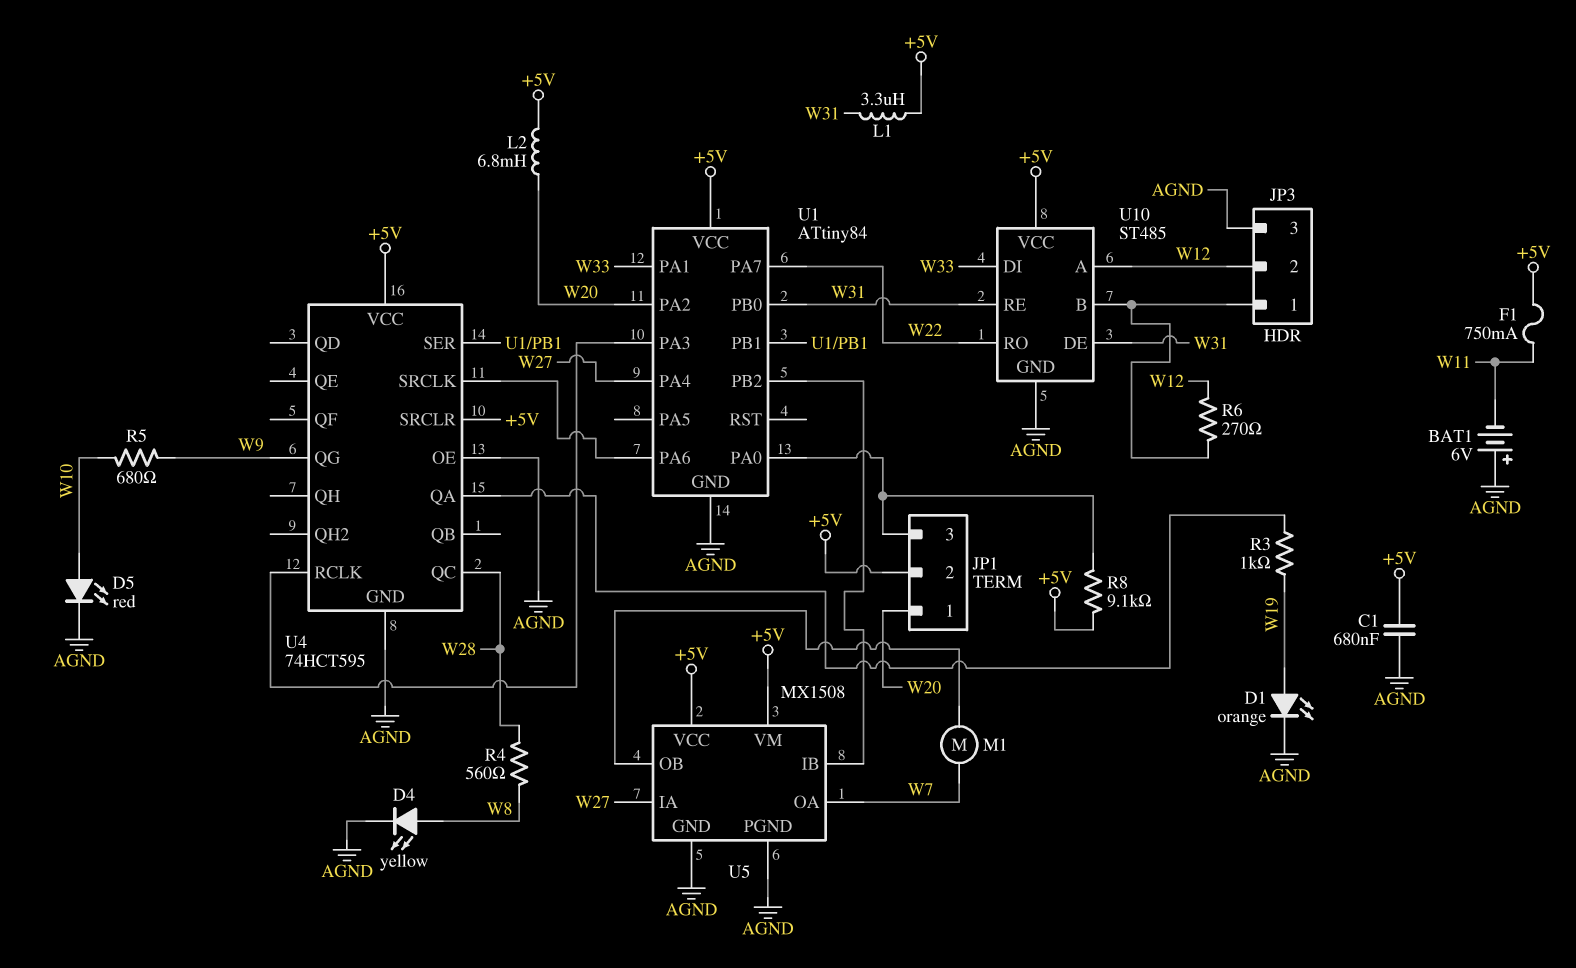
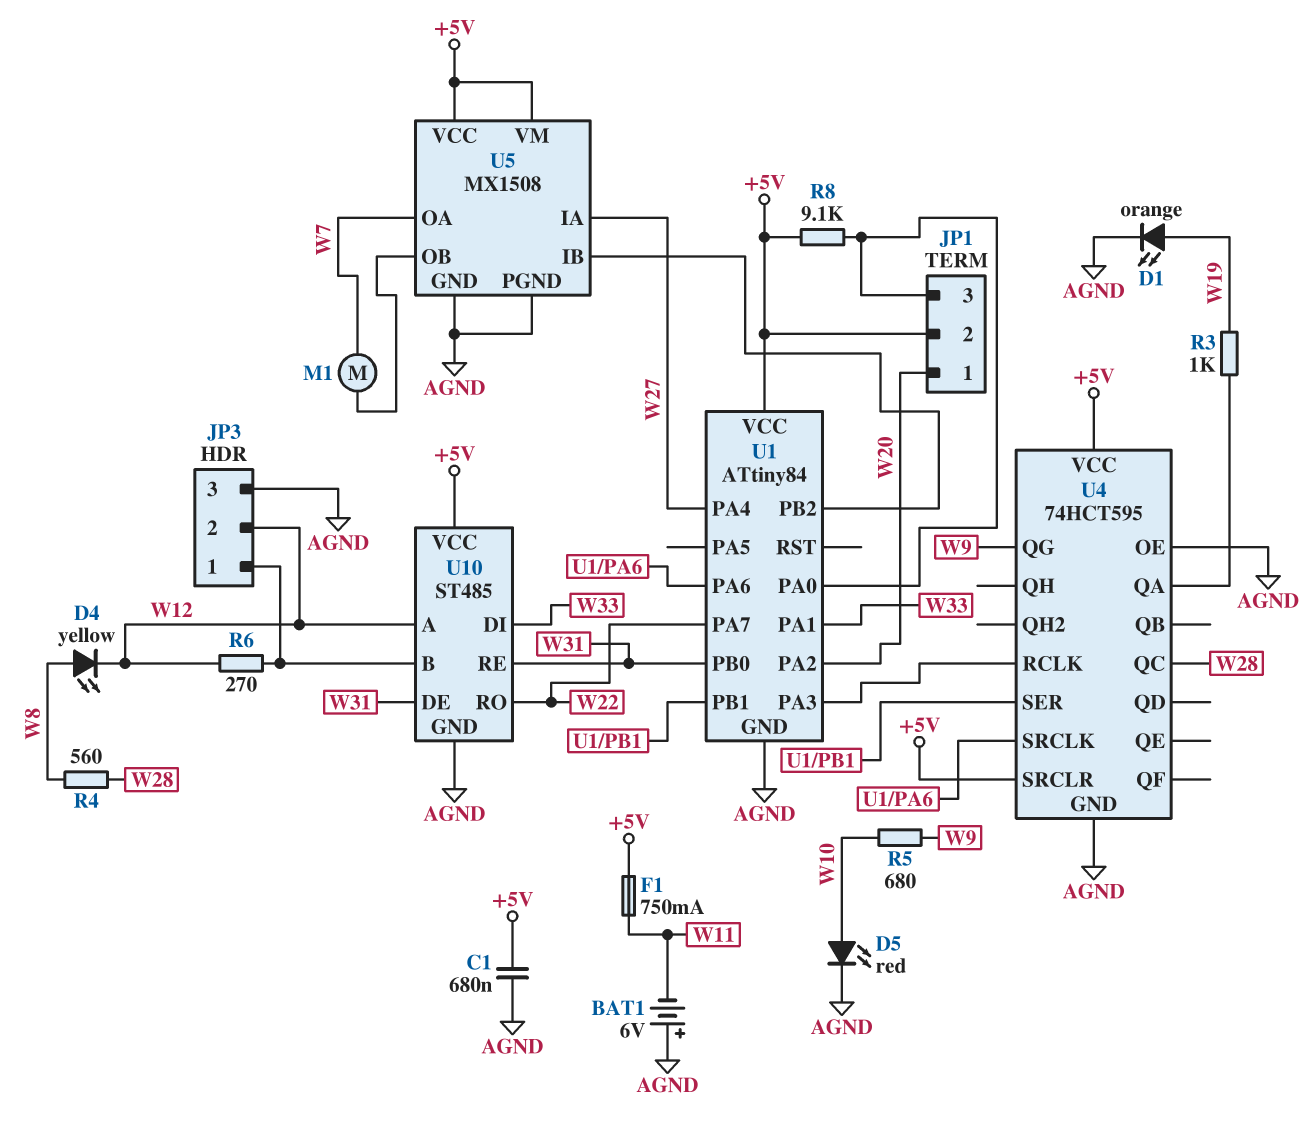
D4: LED yellow (A W8, K AGND) -> LED yellow (A W8, K W12)
L1: 3.3uH (+5V, W31) -> none
L2: 6.8mH (+5V, W20) -> none

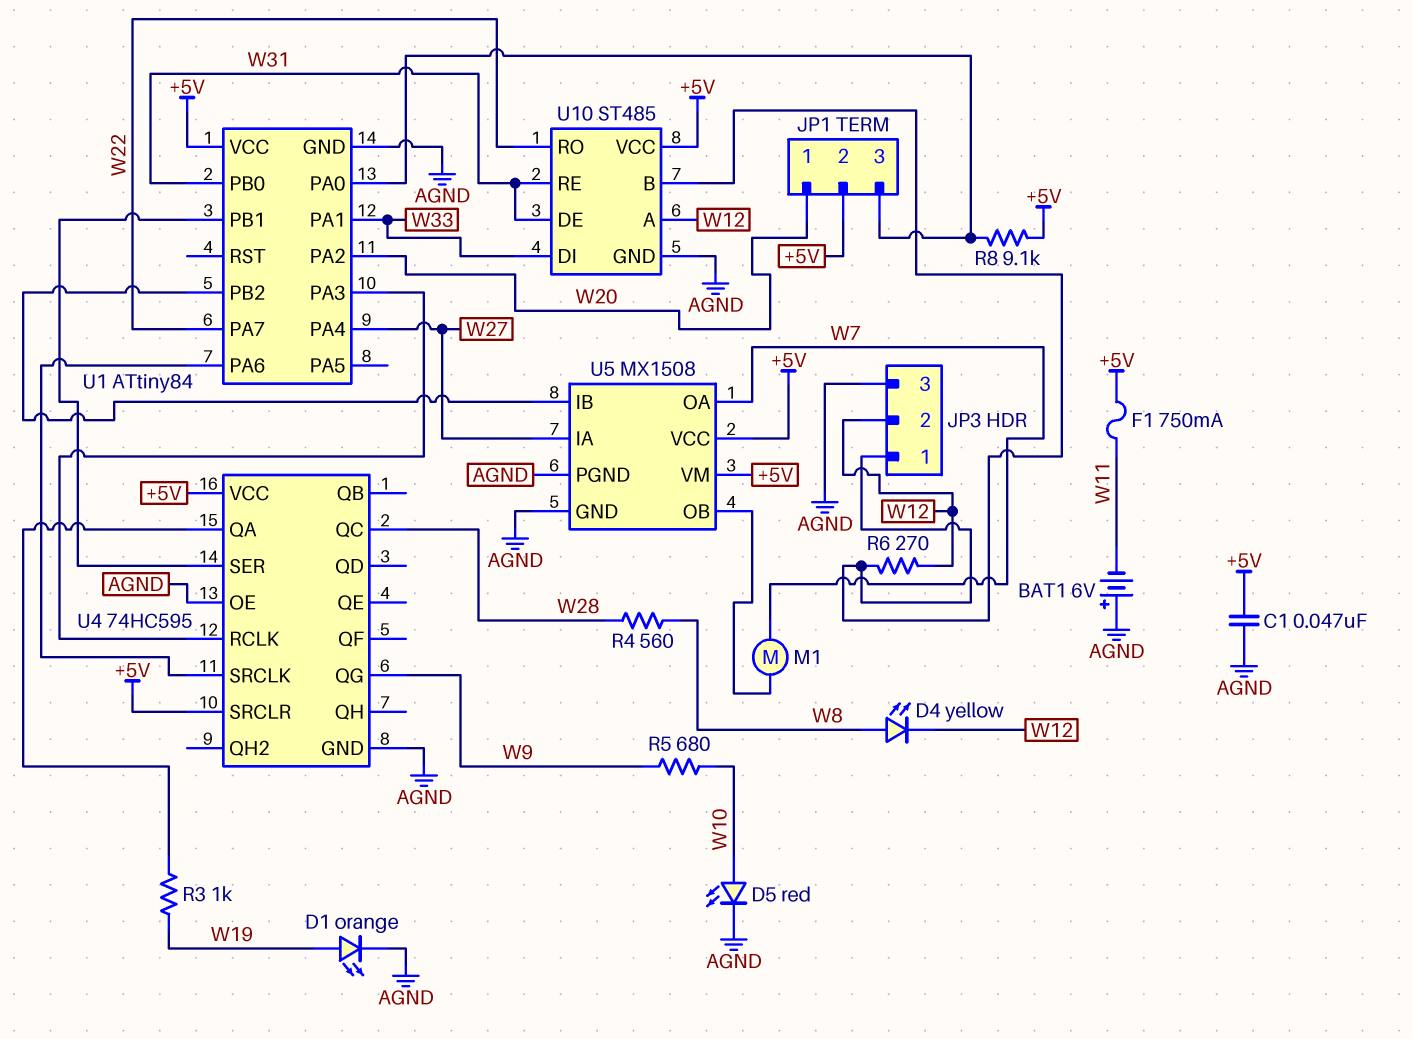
C1: 680nF (+5V, AGND) -> 47nF (+5V, AGND)
U4: 74HCT595 -> 74HC595

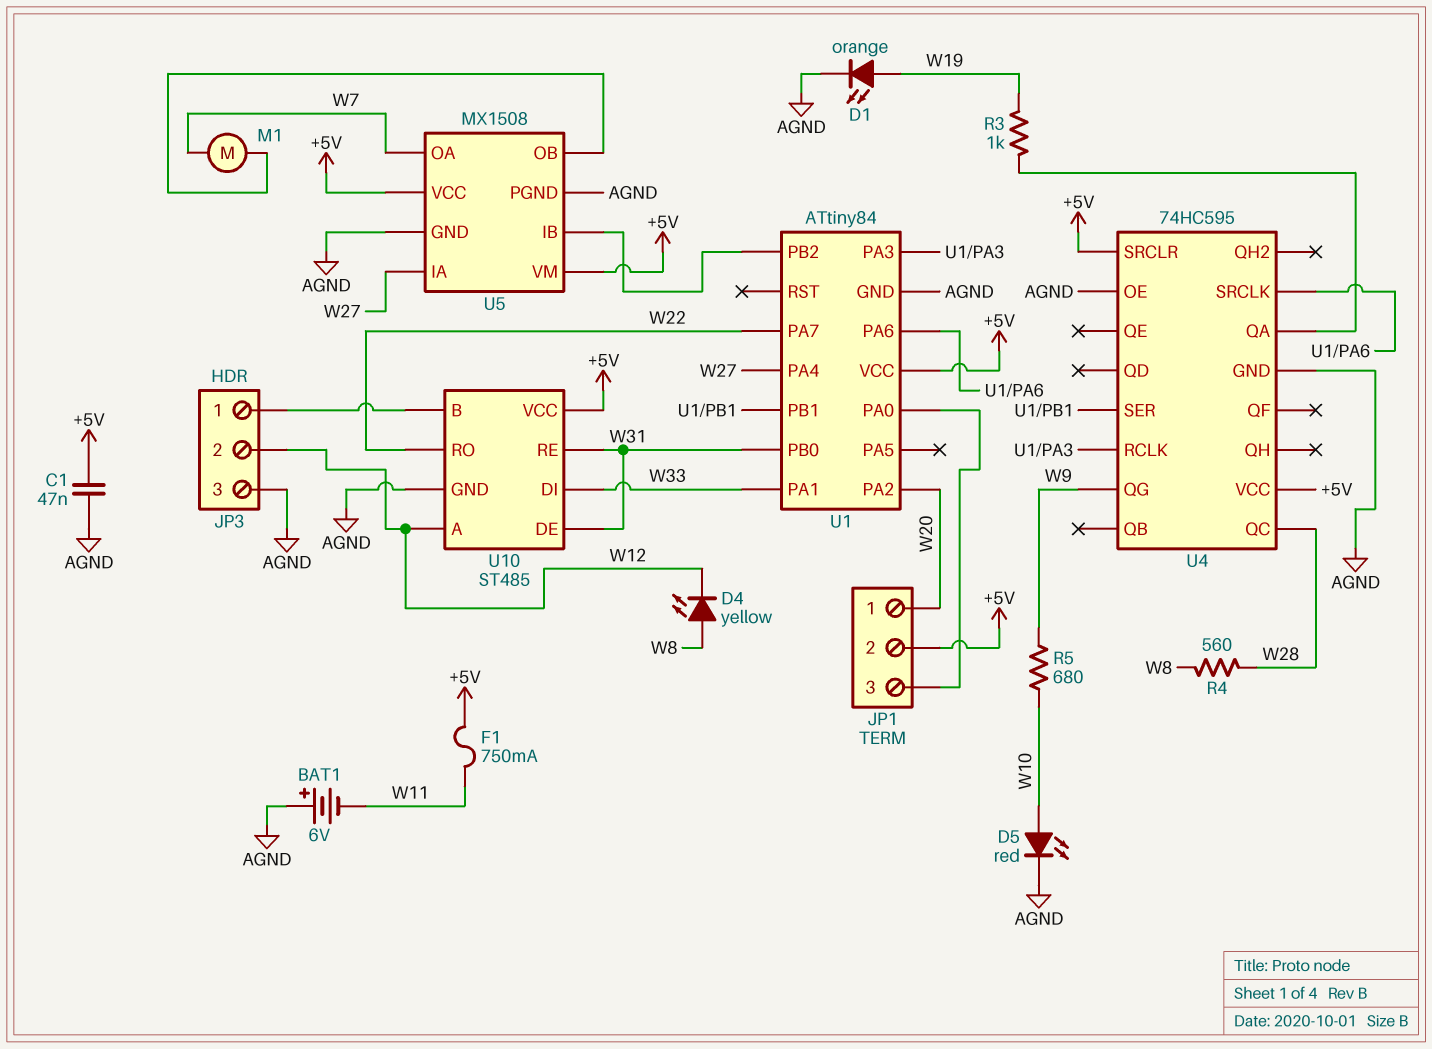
R6: 270 (JP3/1, W12) -> none
R8: 9.1k (+5V, JP1/3) -> none

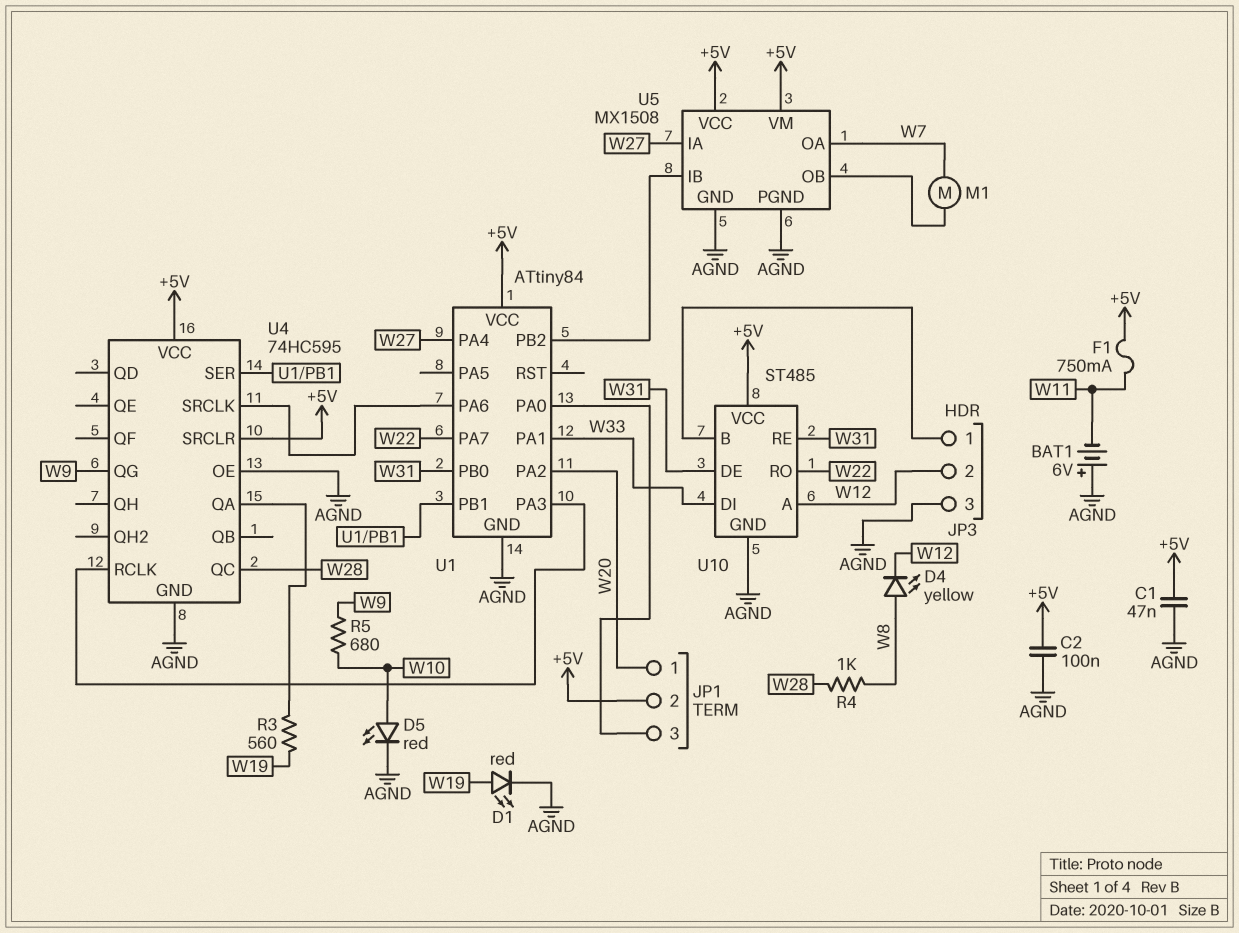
C2: none -> 100nF (+5V, AGND)
D1: LED orange (A W19, K AGND) -> LED red (A W19, K AGND)
R3: 1k (U4/QA, W19) -> 560 (U4/QA, W19)
R4: 560 (W8, W28) -> 1k (W8, W28)

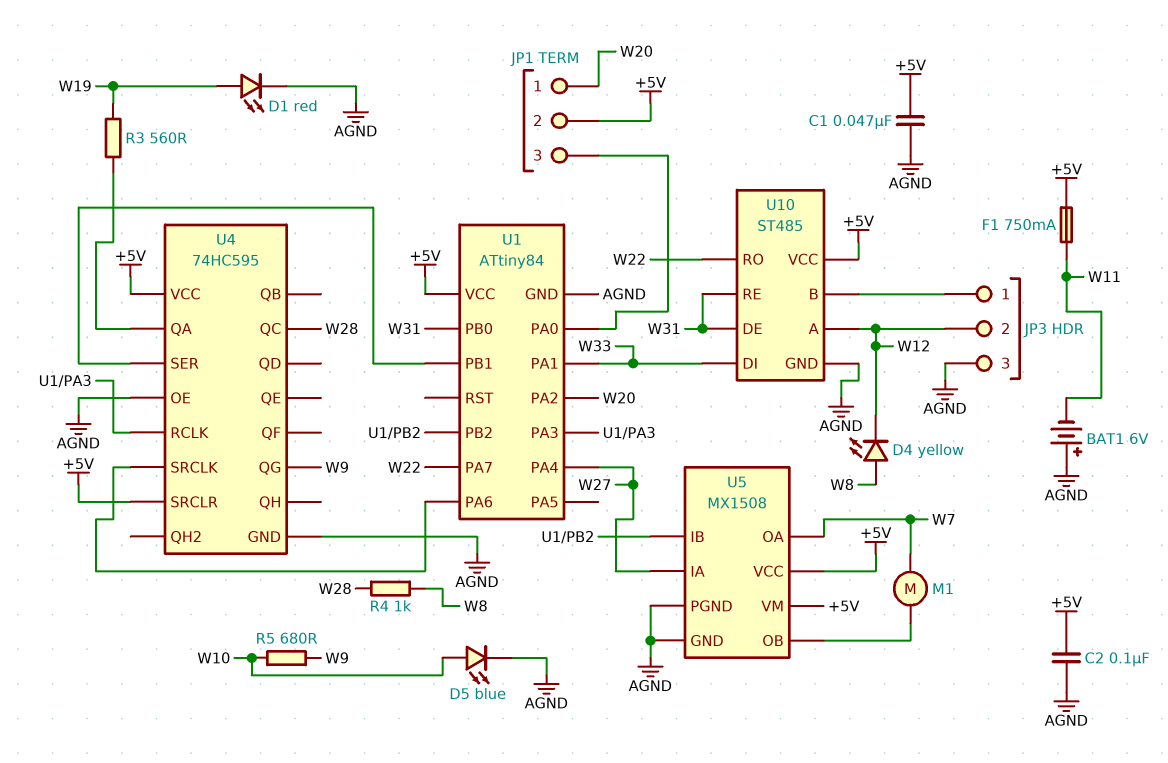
D5: LED red (A W10, K AGND) -> LED blue (A W10, K AGND)

